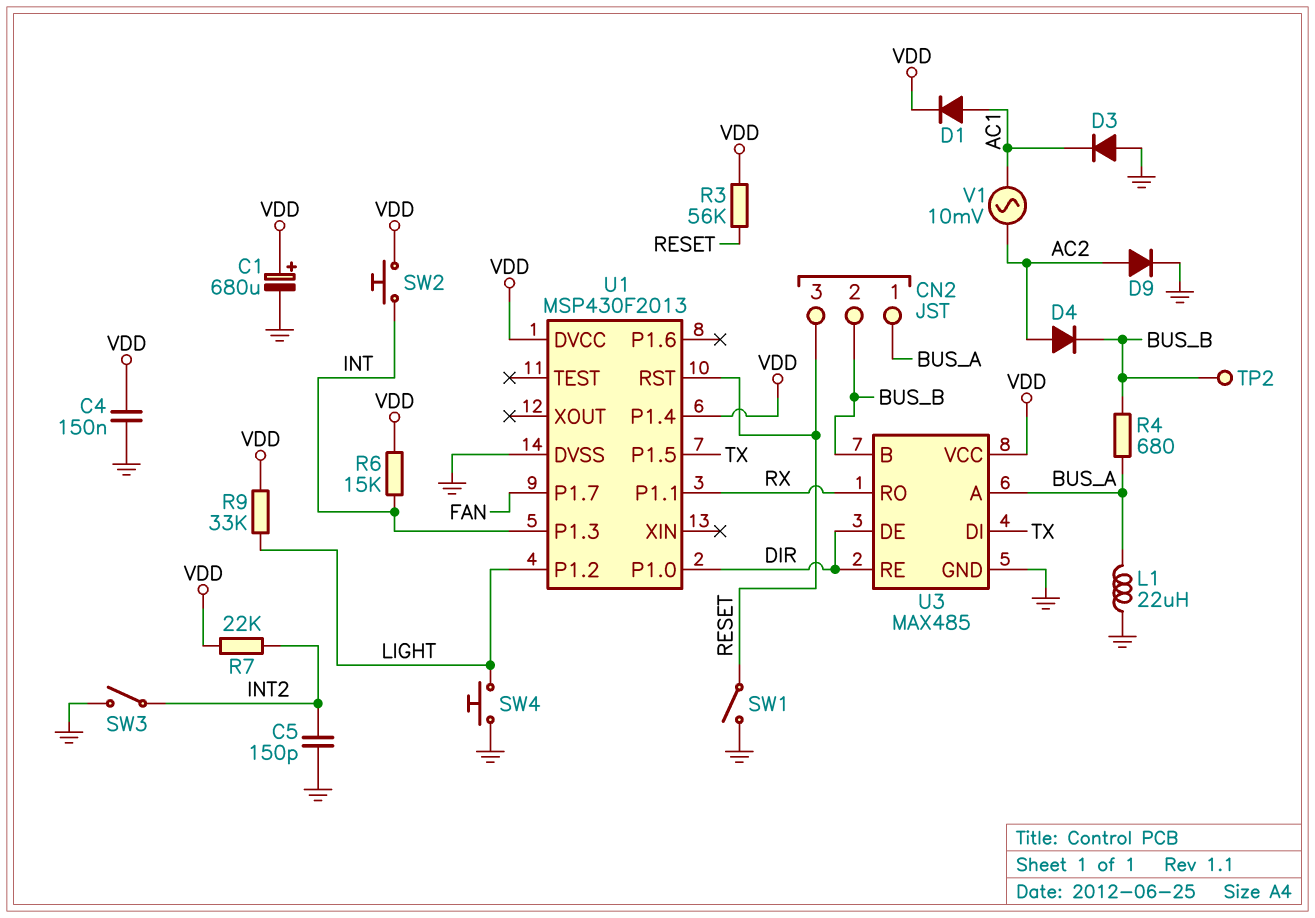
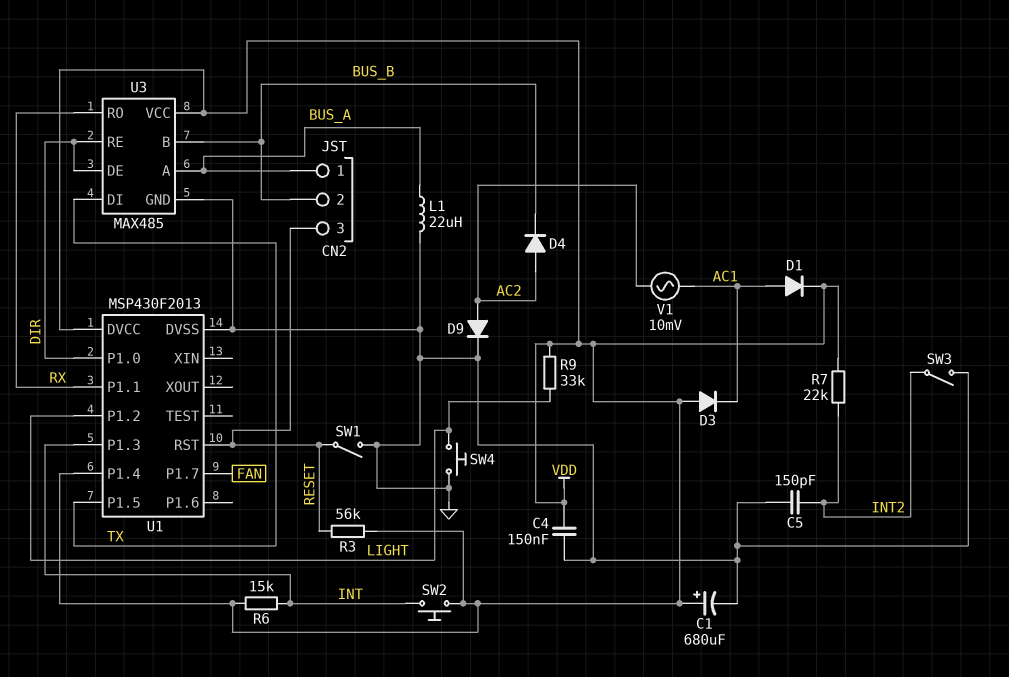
D3: diode (A GND, K AC1) -> diode (A VDD, K AC1)
R4: 680 (BUS_A, BUS_B) -> none
TP2: test point (BUS_B) -> none

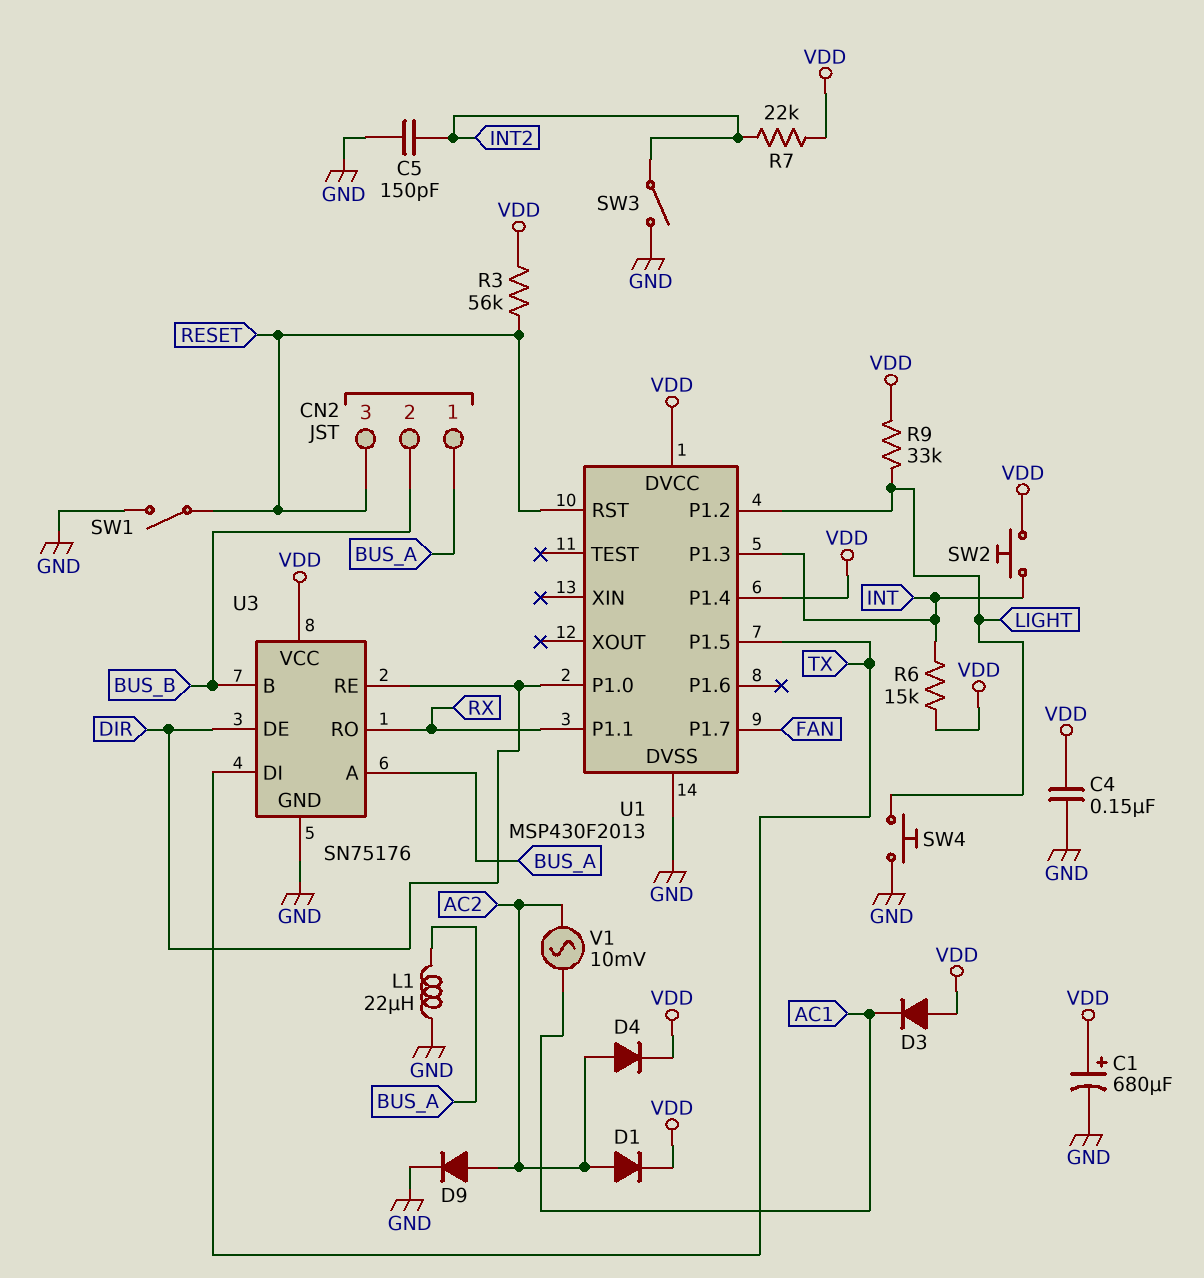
D1: diode (A AC1, K VDD) -> diode (A AC2, K VDD)
D4: diode (A AC2, K BUS_B) -> diode (A AC2, K VDD)
U3: MAX485 -> SN75176

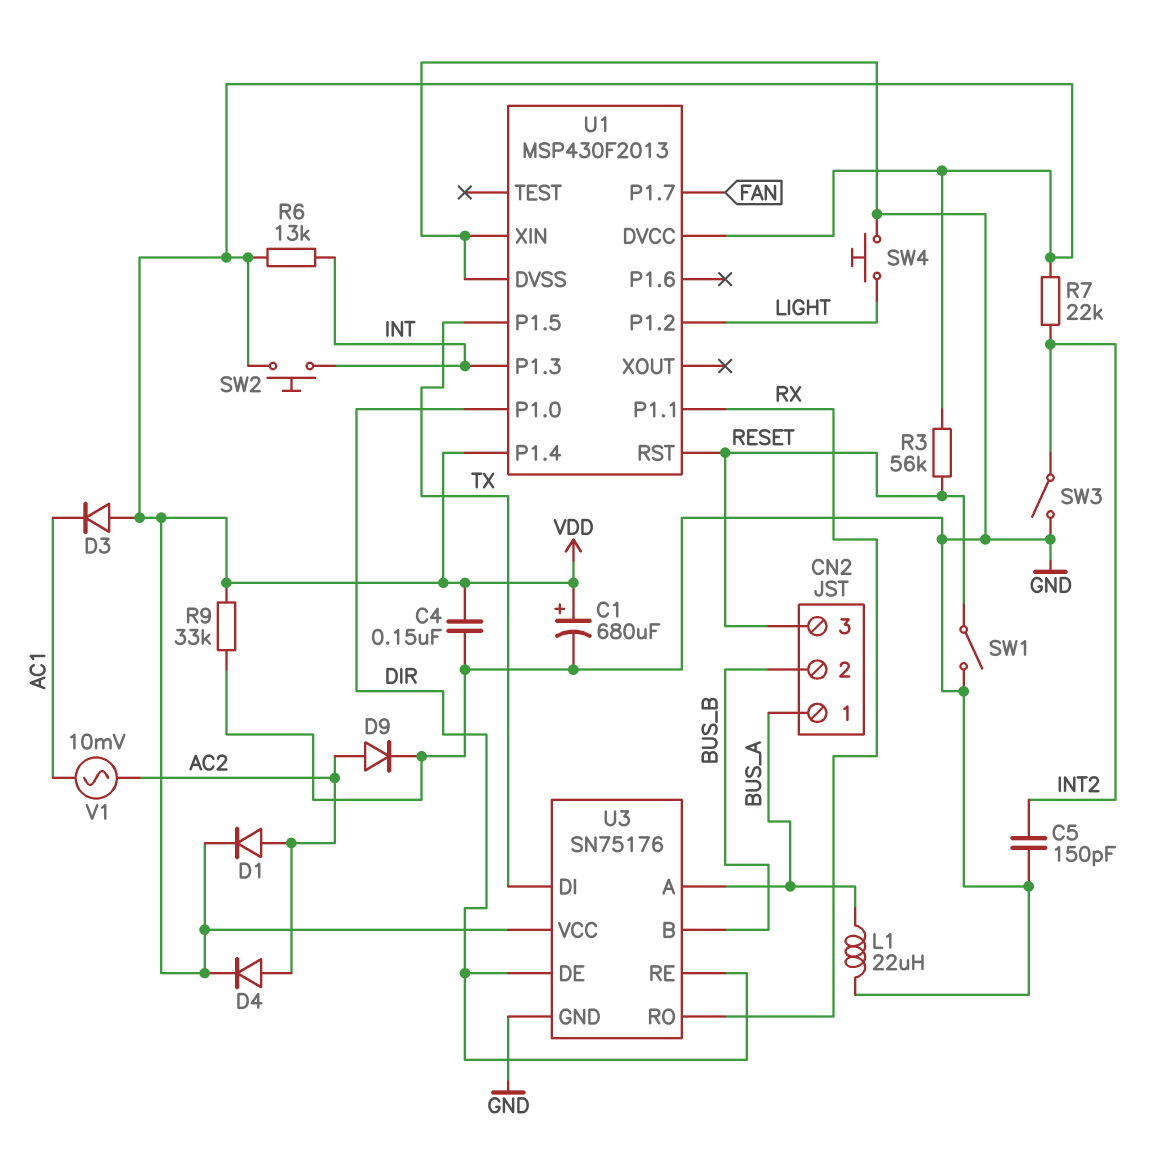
R6: 15k (INT, VDD) -> 13k (INT, VDD)
R9: 33k (LIGHT, VDD) -> 33k (GND, VDD)
U1 pin XIN: none -> GND

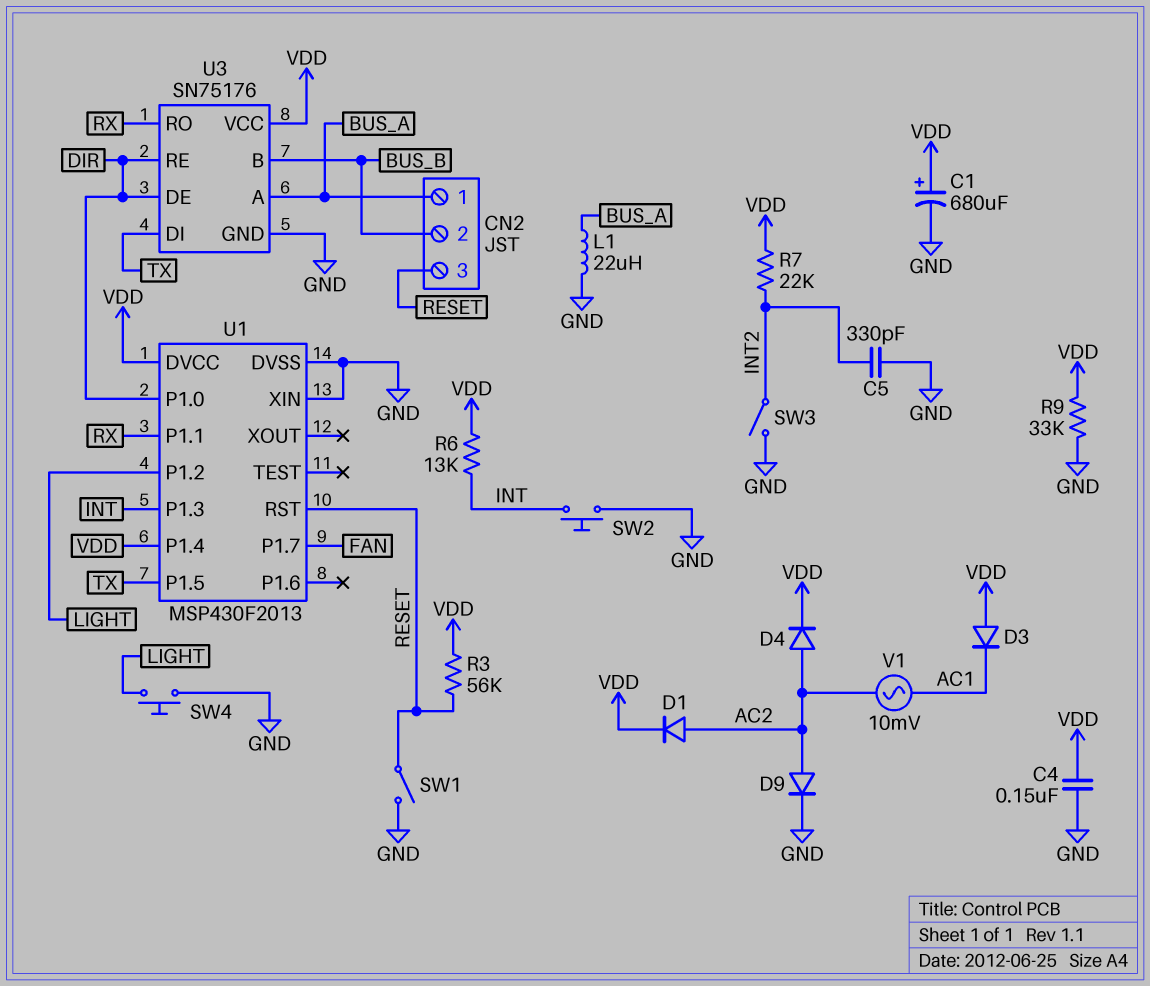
C5: 150pF (GND, INT2) -> 330pF (GND, INT2)
SW2: button (INT, VDD) -> button (GND, INT)

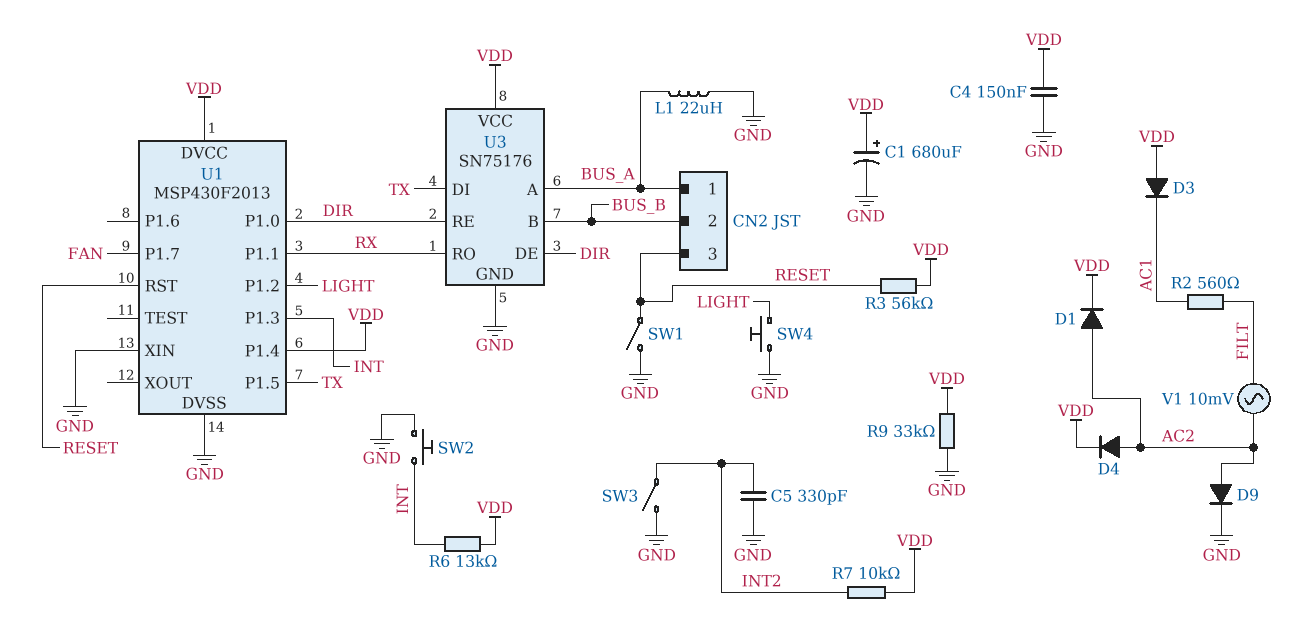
R2: none -> 560 (AC1, FILT)
R7: 22k (INT2, VDD) -> 10k (INT2, VDD)
V1: AC 10mV (AC1, AC2) -> AC 10mV (AC2, FILT)

